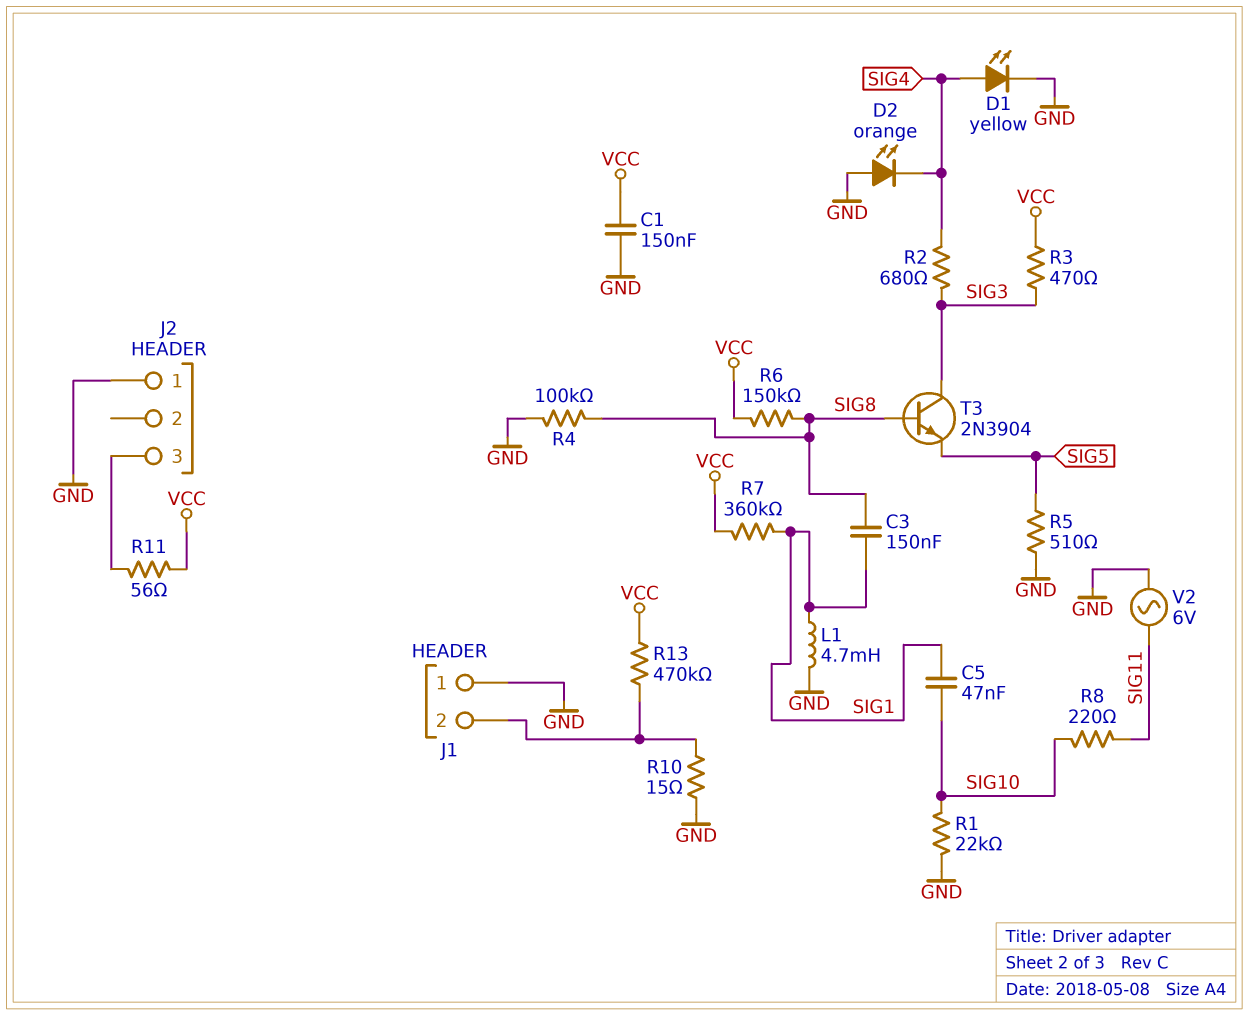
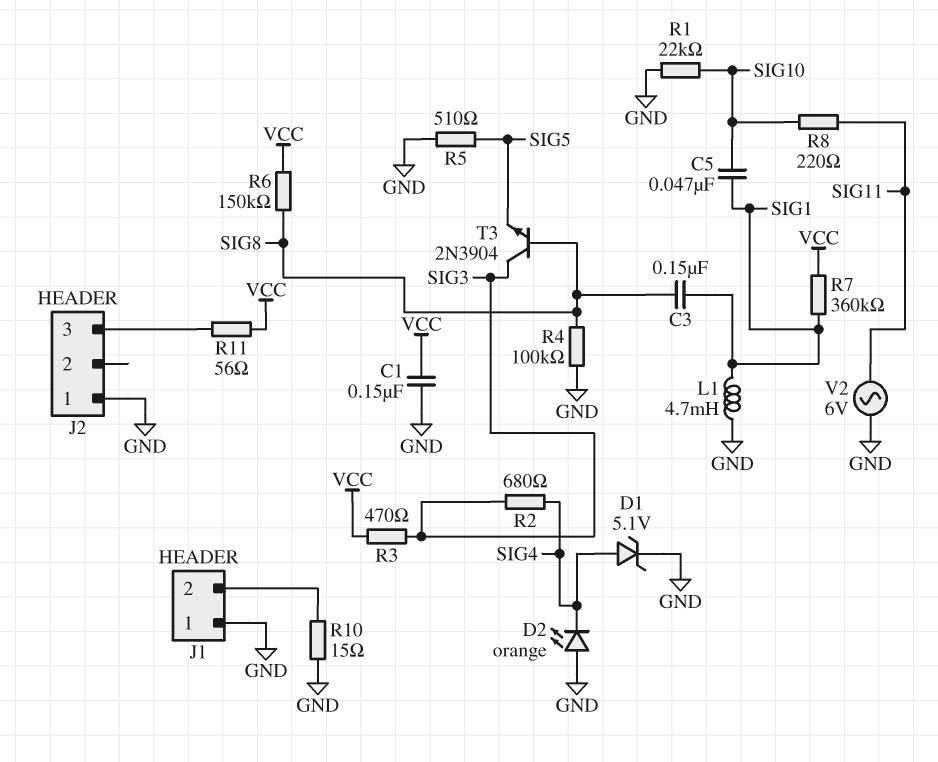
D1: LED yellow (A SIG4, K GND) -> zener 5.1V (A SIG4, K GND)
R13: 470k (J1/2, VCC) -> none

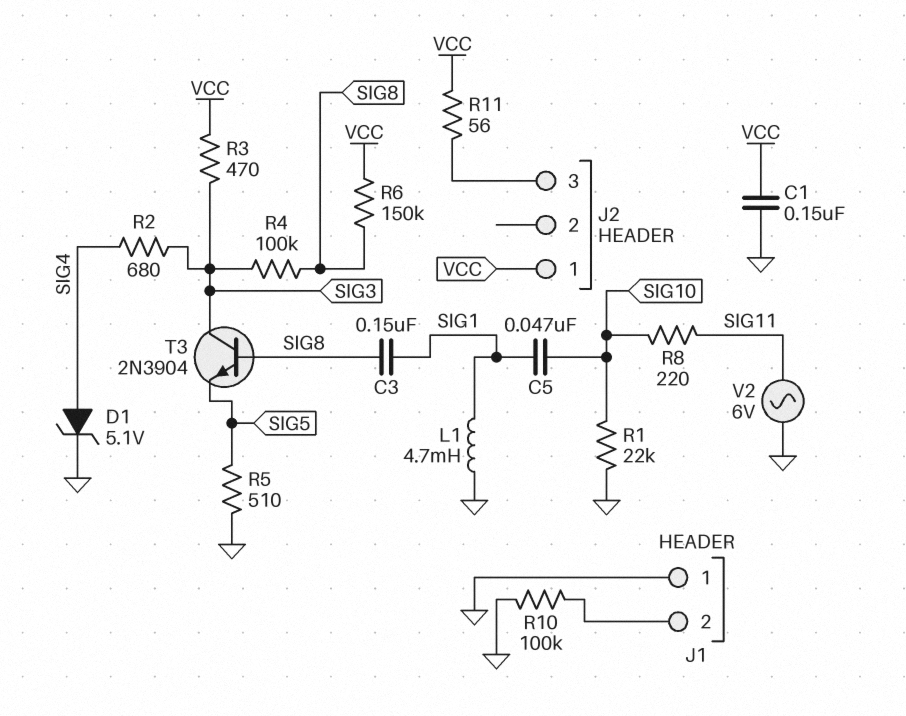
D2: LED orange (A GND, K SIG4) -> none
J2 pin 1: GND -> VCC
R4: 100k (GND, SIG8) -> 100k (SIG3, SIG8)
R7: 360k (SIG1, VCC) -> none
R10: 15 (GND, J1/2) -> 100k (GND, J1/2)

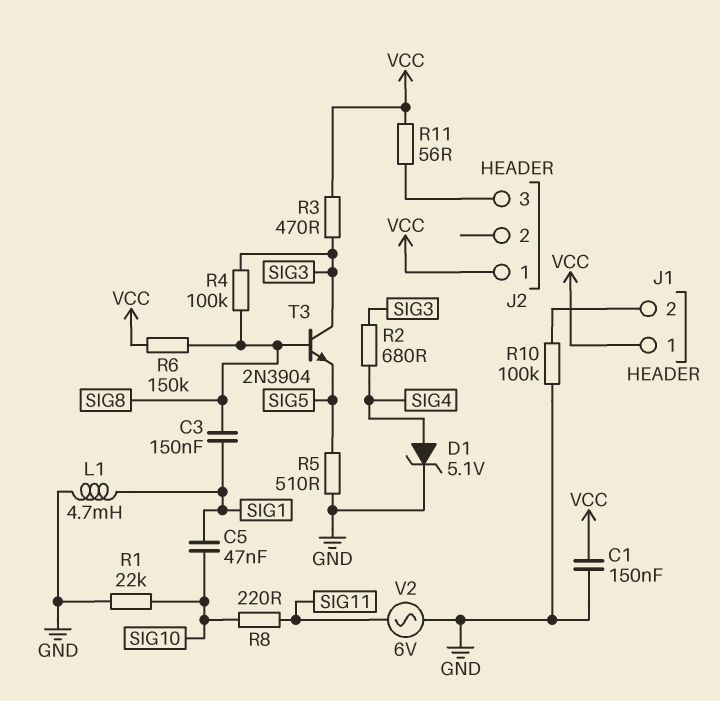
J1 pin 1: GND -> VCC

